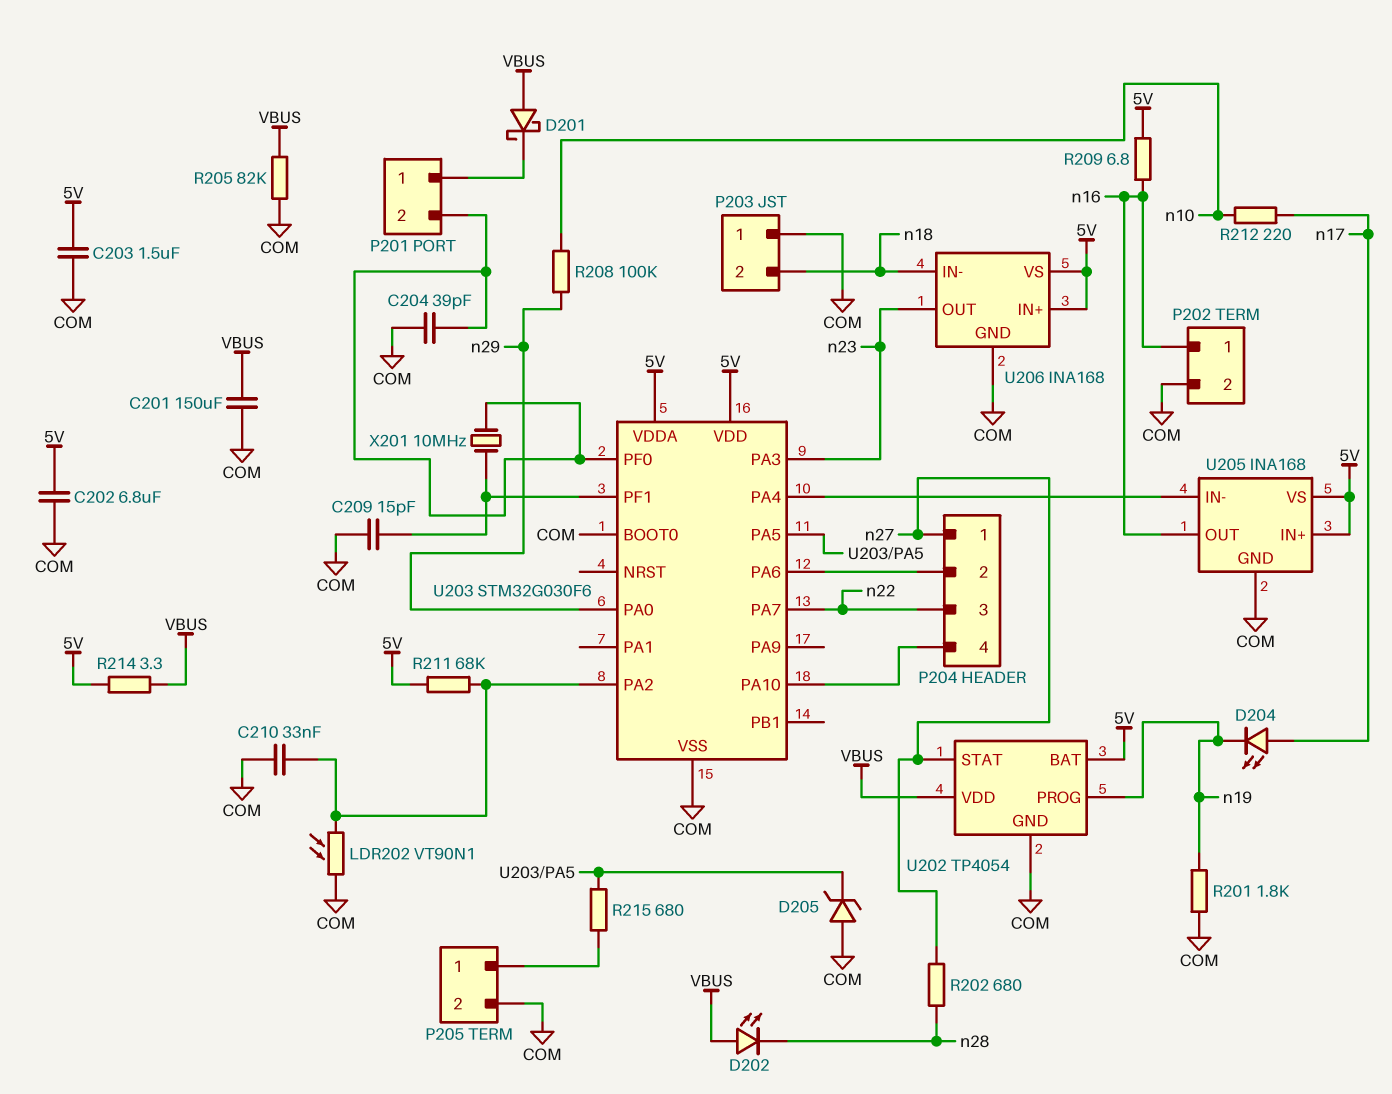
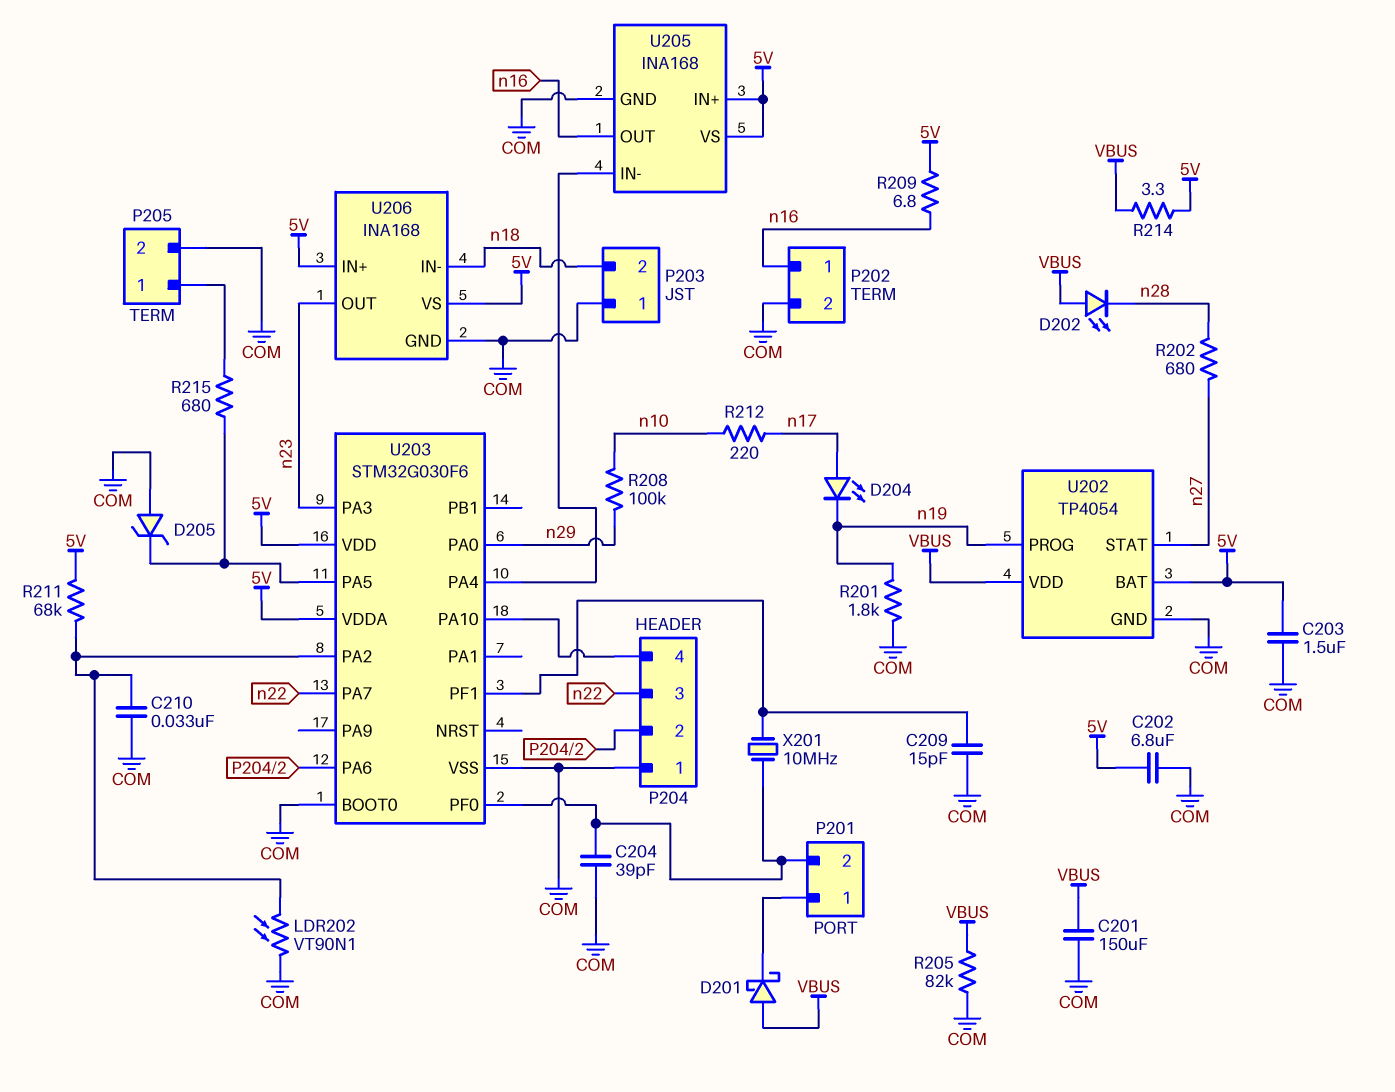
P204 pin 1: n27 -> COM

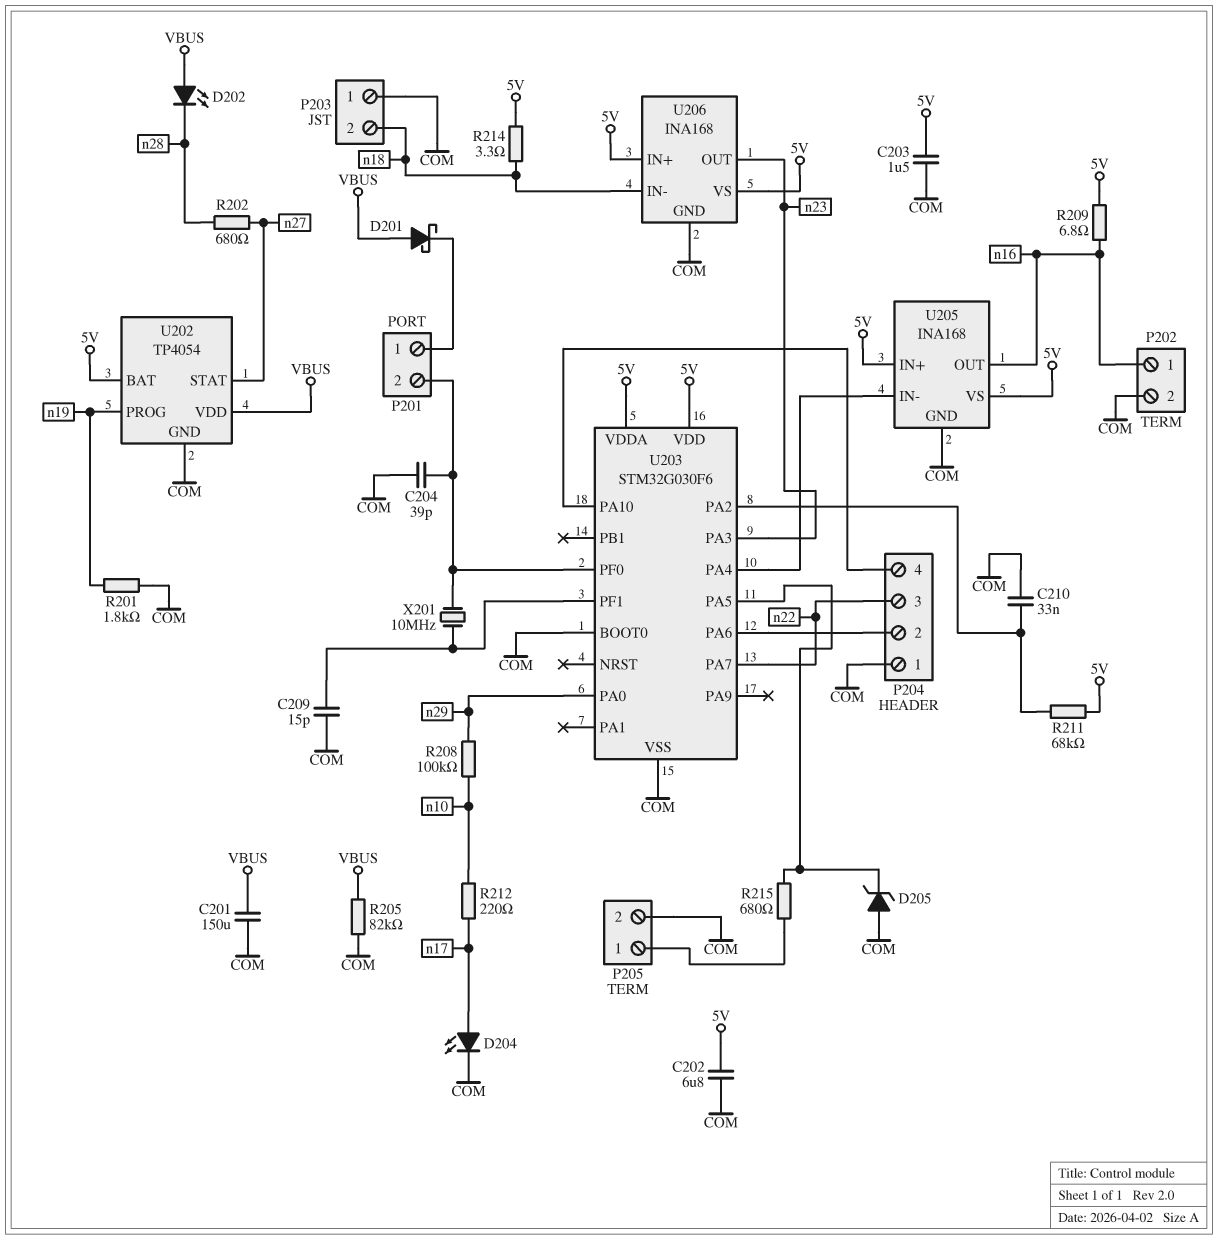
D204: LED (A n17, K n19) -> LED (A n17, K COM)
LDR202: VT90N1 (COM, U203/PA2) -> none
R214: 3.3 (5V, VBUS) -> 3.3 (5V, n18)

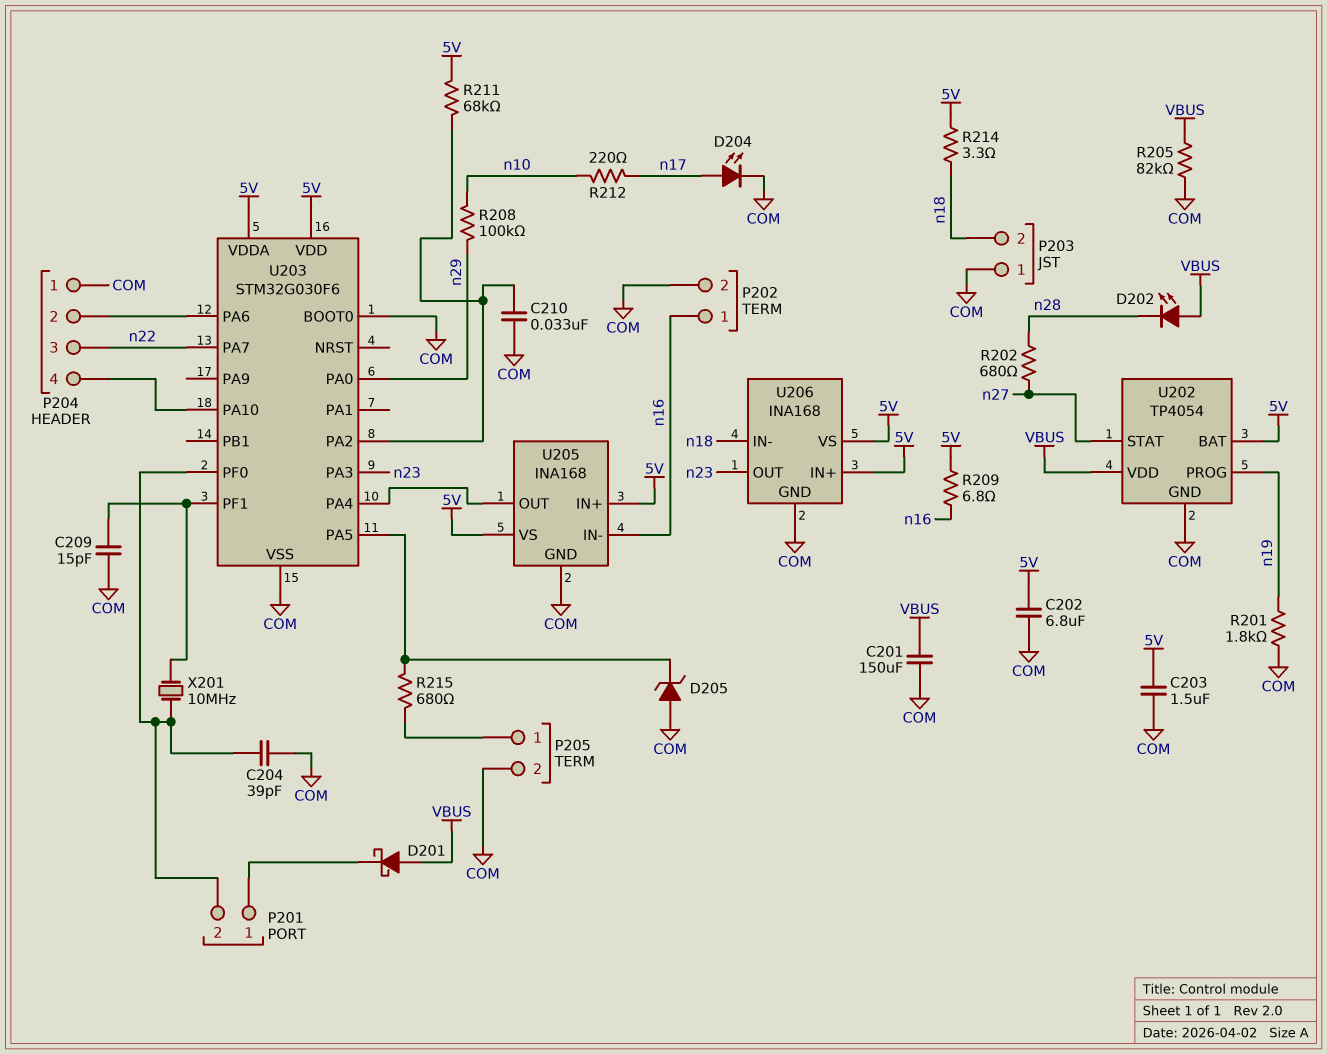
U205 pin IN-: U203/PA4 -> n16
U205 pin OUT: n16 -> U203/PA4

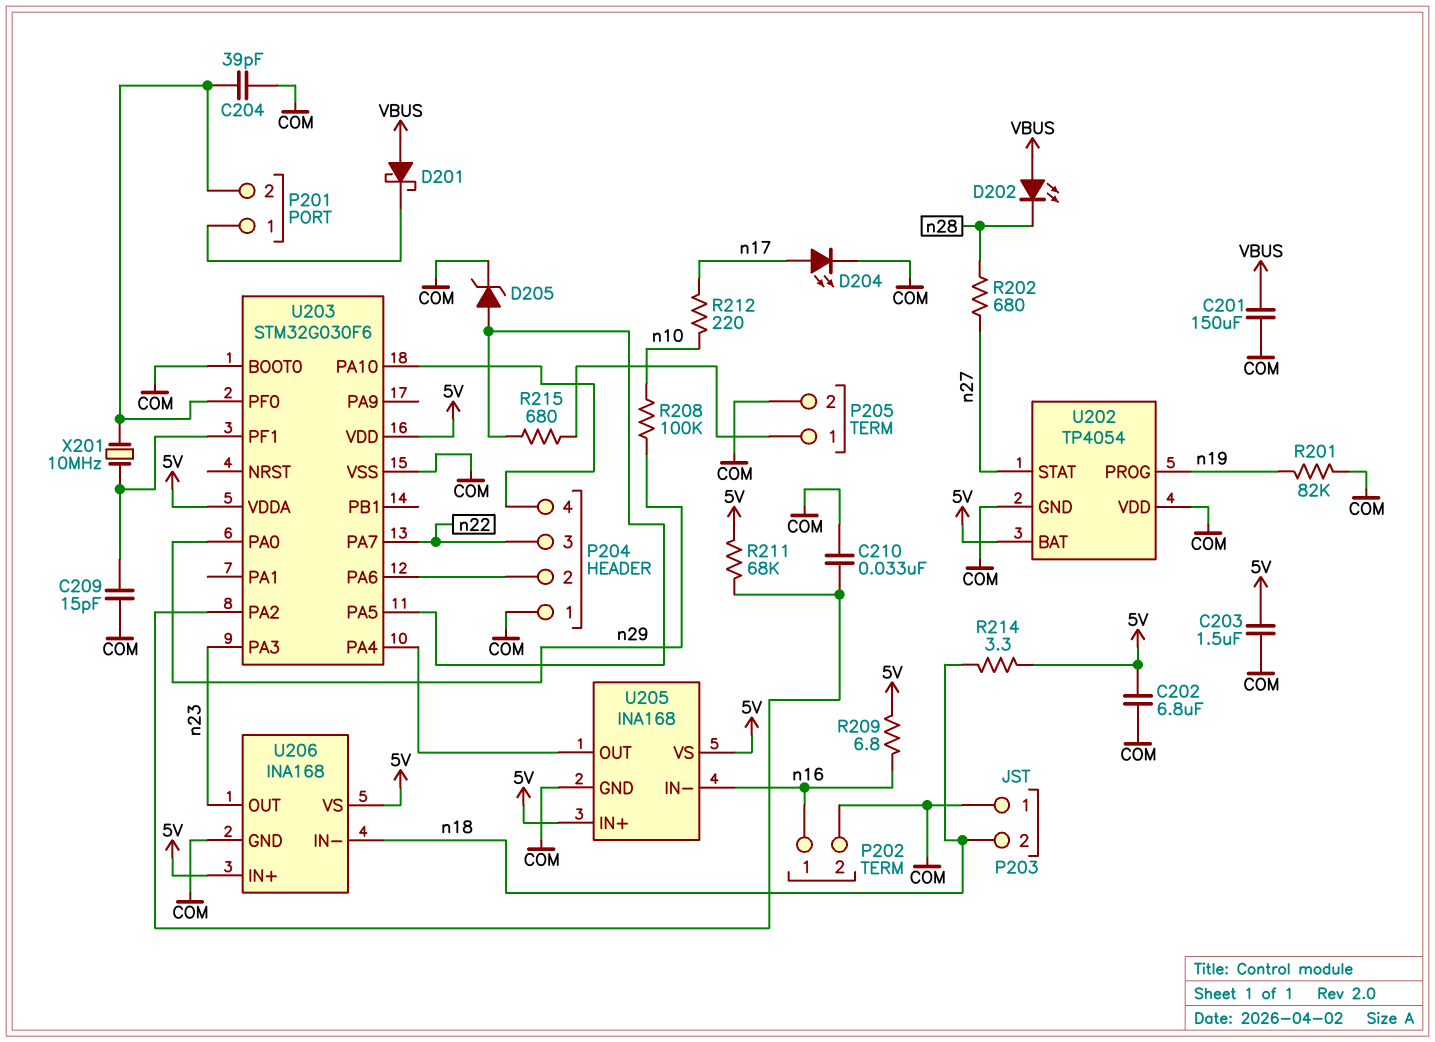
D205: zener (A COM, K U203/PA5) -> zener (A U203/PA5, K COM)
R201: 1.8k (COM, n19) -> 82k (COM, n19)
R205: 82k (COM, VBUS) -> none
U202 pin VDD: VBUS -> COM

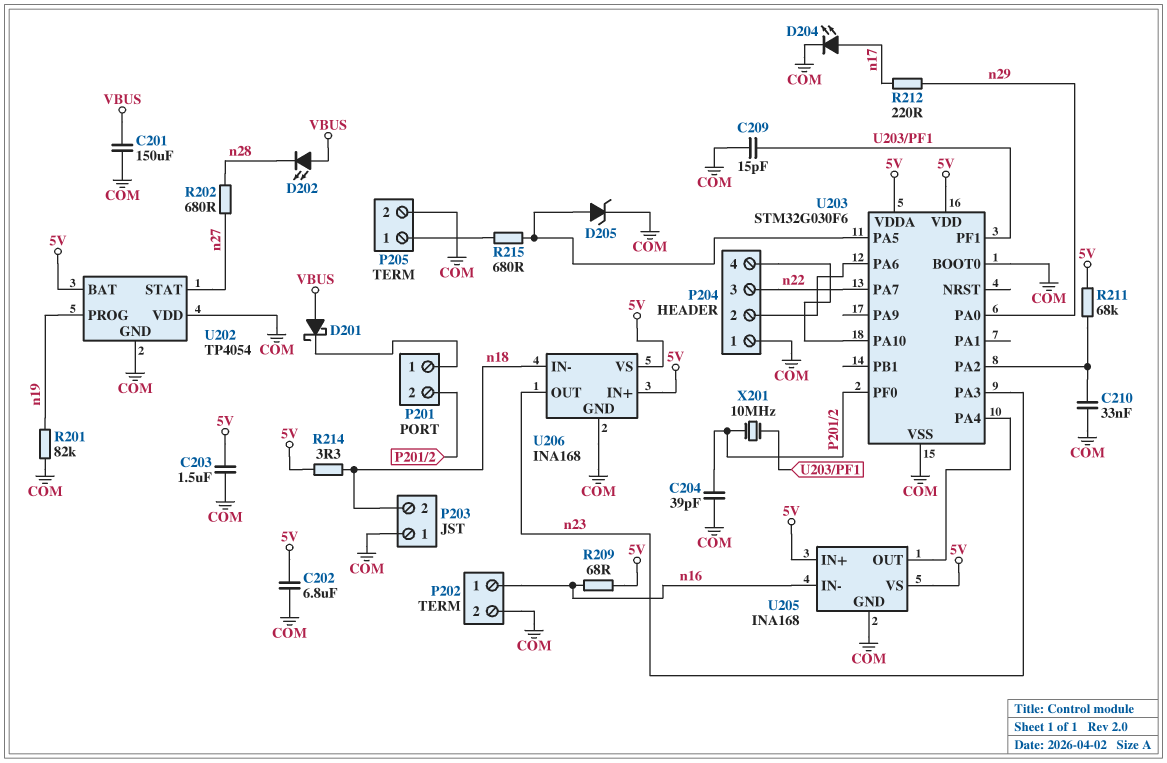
R208: 100k (n10, n29) -> none
R209: 6.8 (5V, n16) -> 68 (5V, n16)
R212: 220 (n10, n17) -> 220 (n17, n29)

